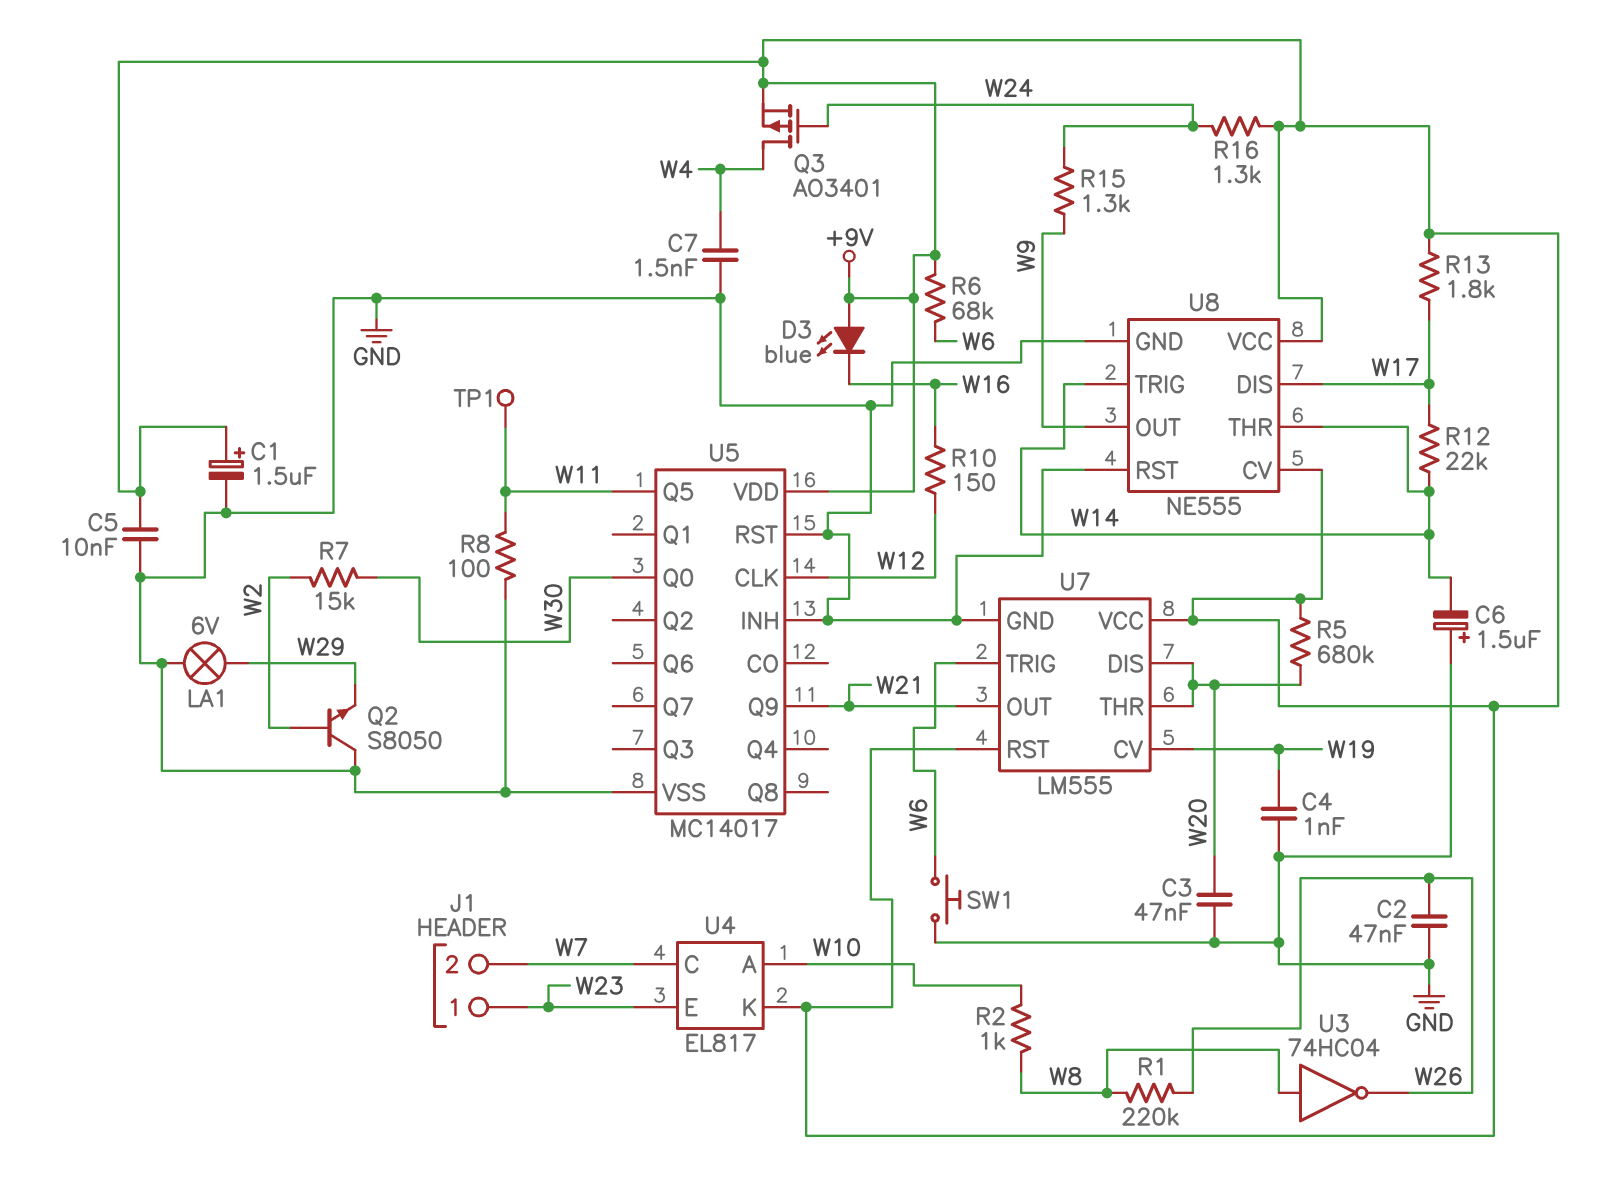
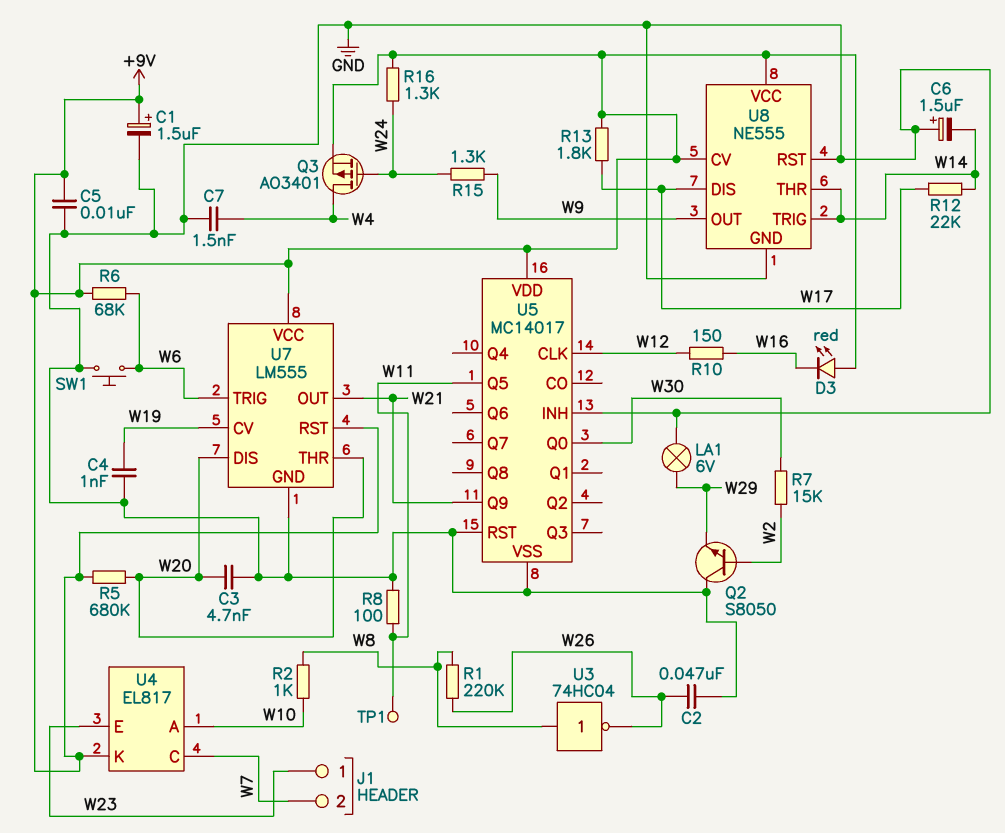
C3: 47nF (GND, W20) -> 4.7nF (GND, W20)
D3: LED blue (A +9V, K W16) -> LED red (A +9V, K W16)

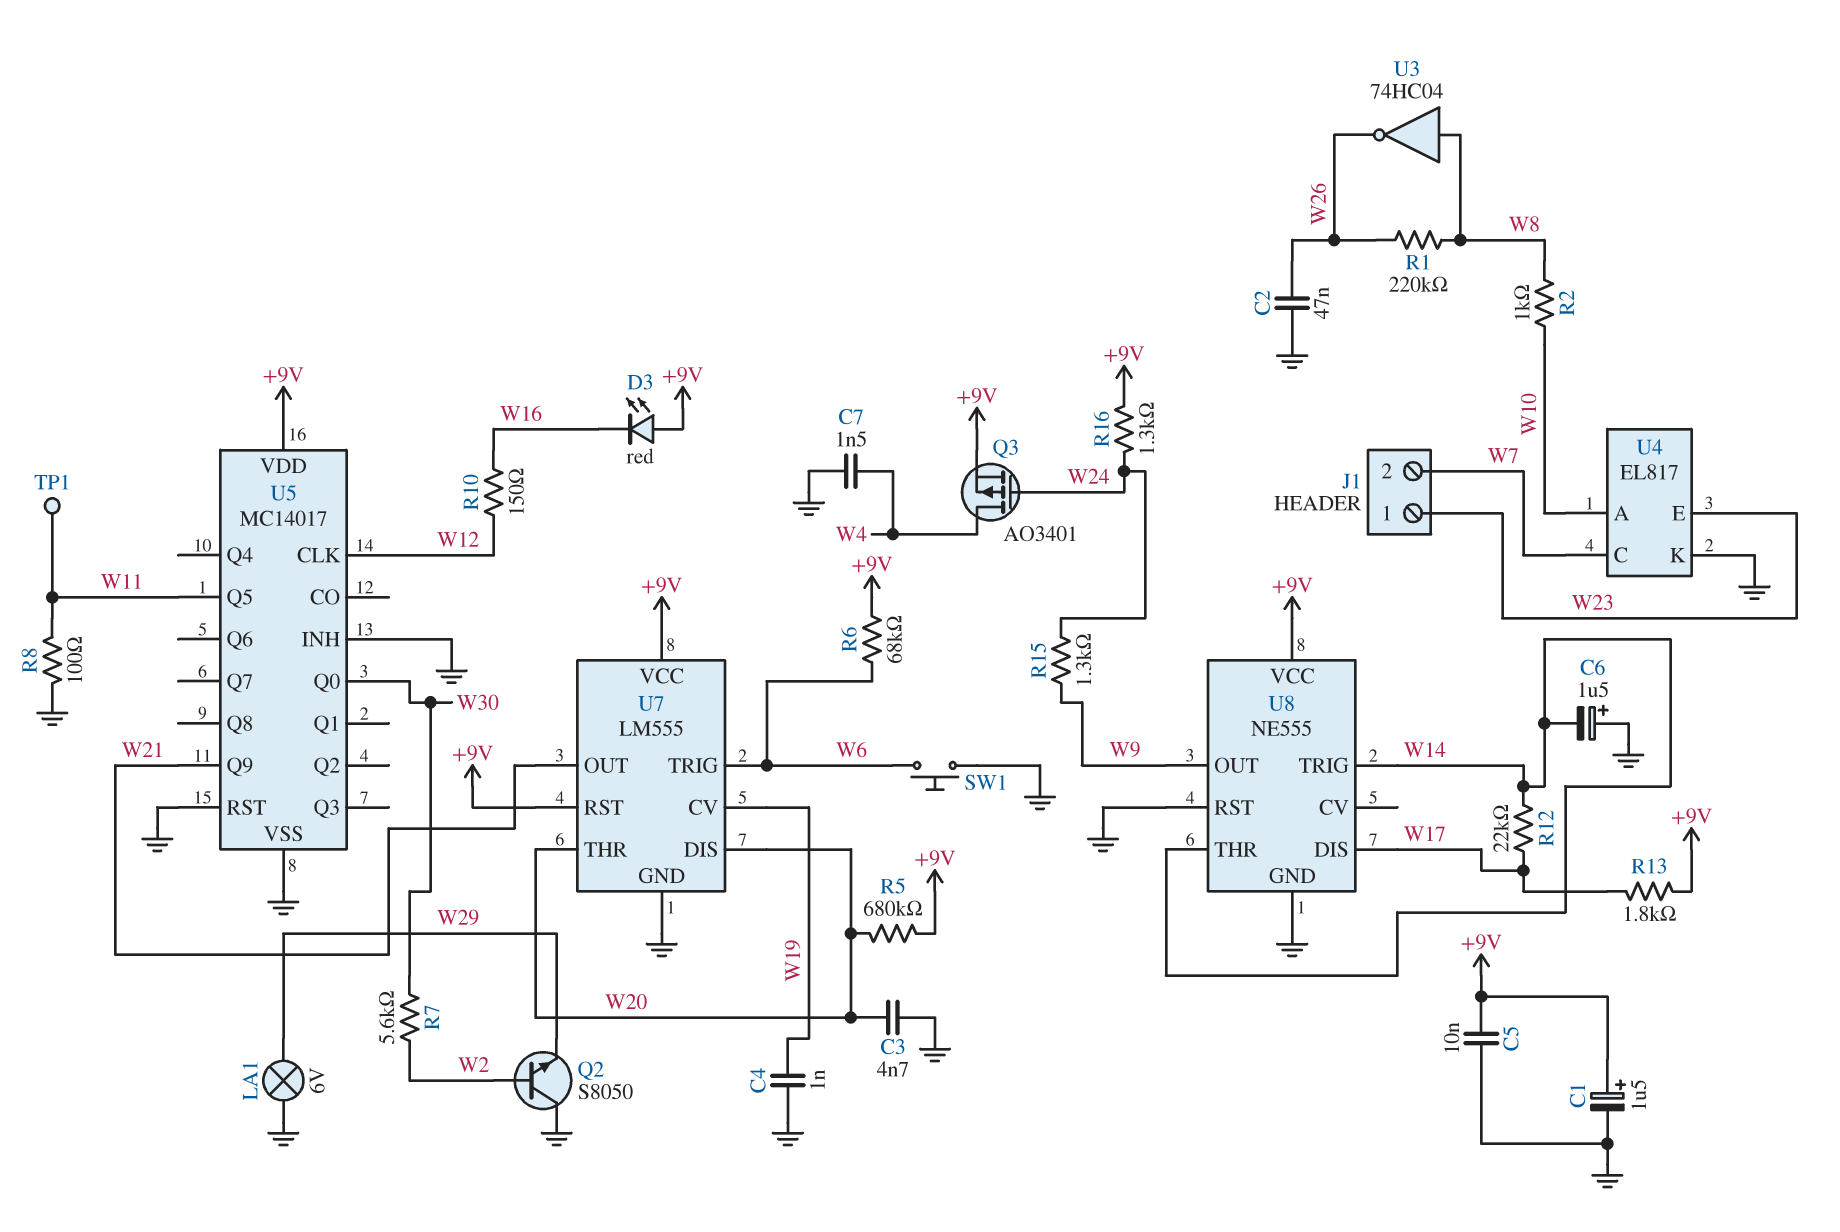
R7: 15k (W2, W30) -> 5.6k (W2, W30)
U4 pin K: +9V -> GND
U8 pin CV: +9V -> none

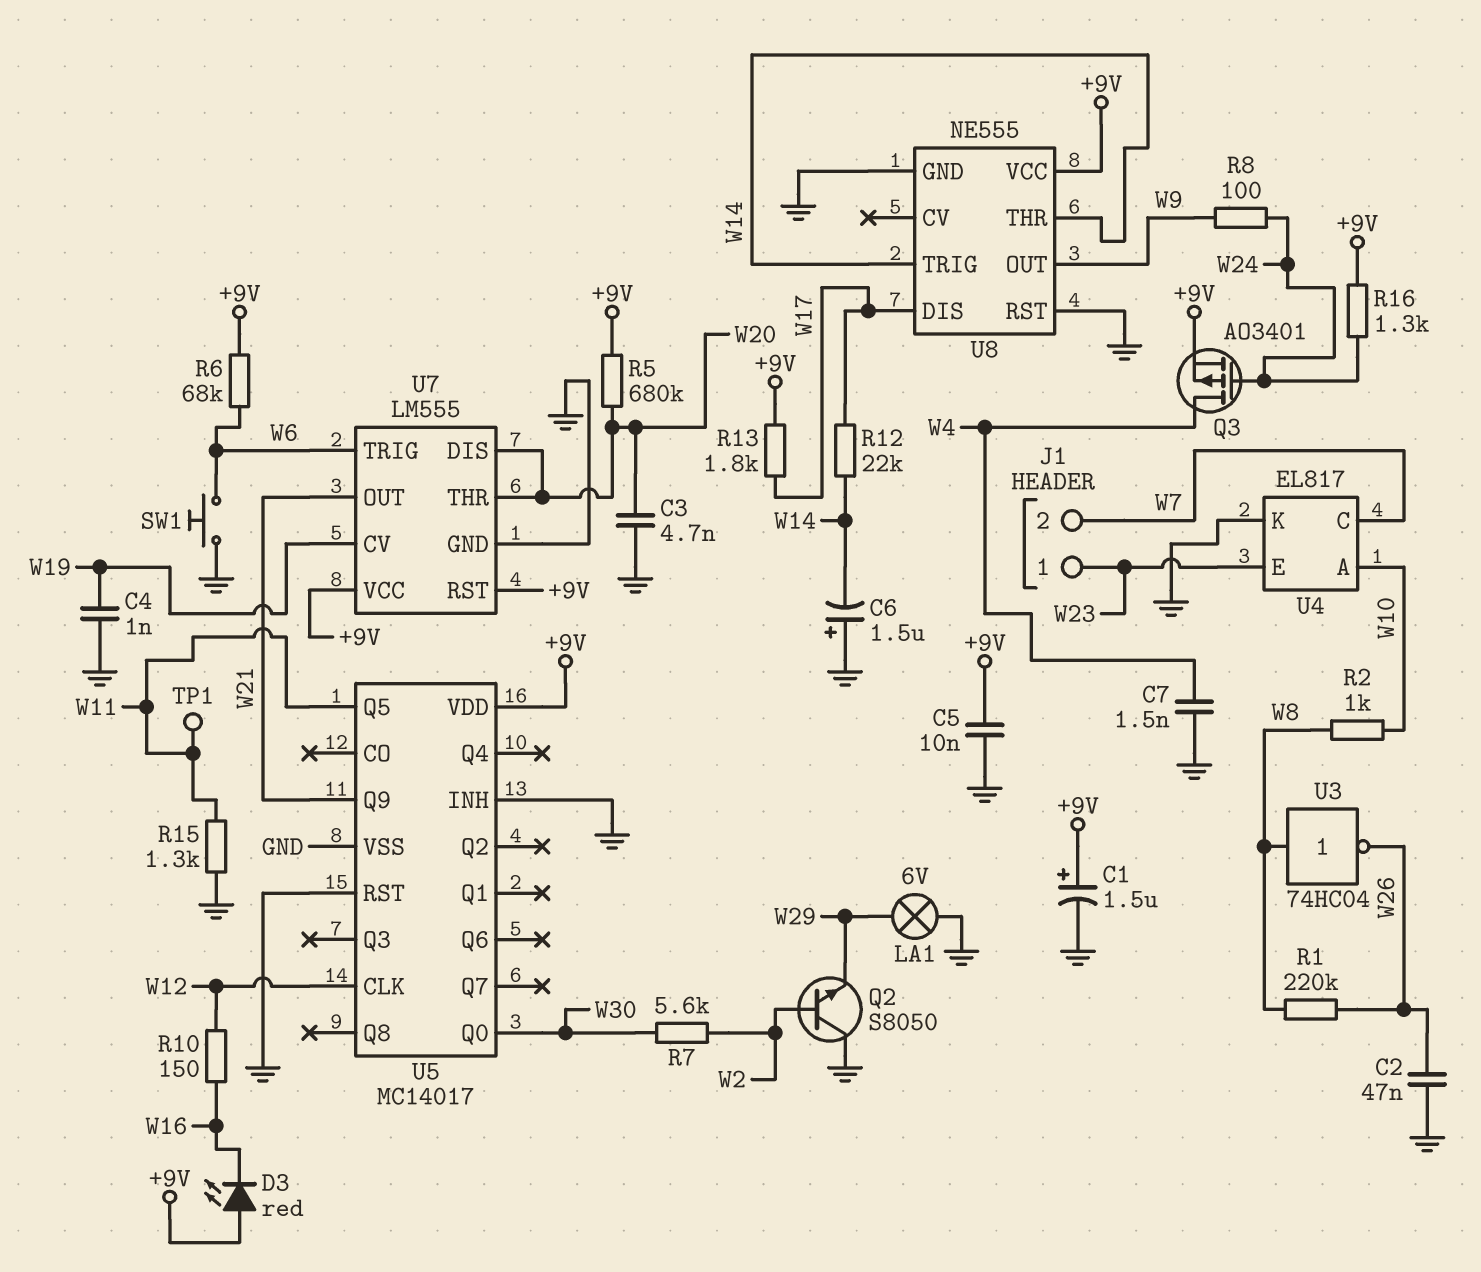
R8: 100 (GND, W11) -> 100 (W9, W24)
R15: 1.3k (W9, W24) -> 1.3k (GND, W11)

